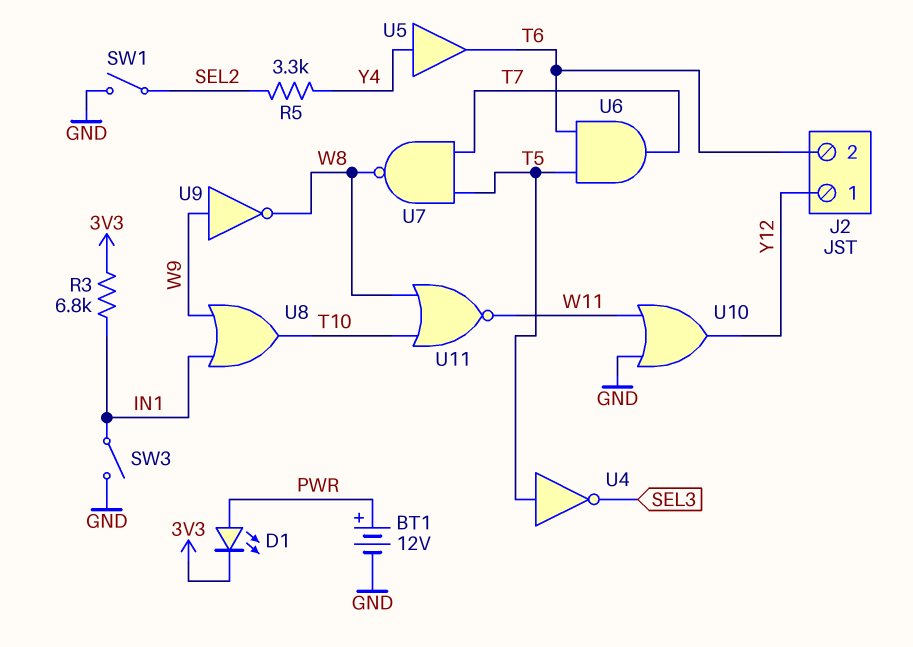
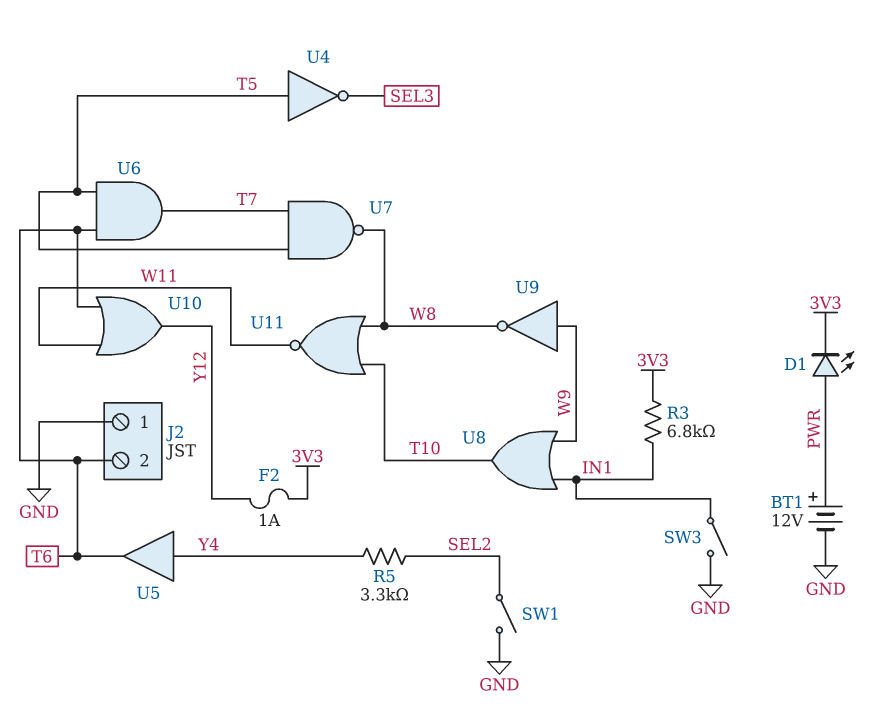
F2: none -> 1A (3V3, Y12)
J2 pin 1: Y12 -> GND
U10: OR (in GND, in W11, out Y12) -> OR (in T6, in W11, out Y12)

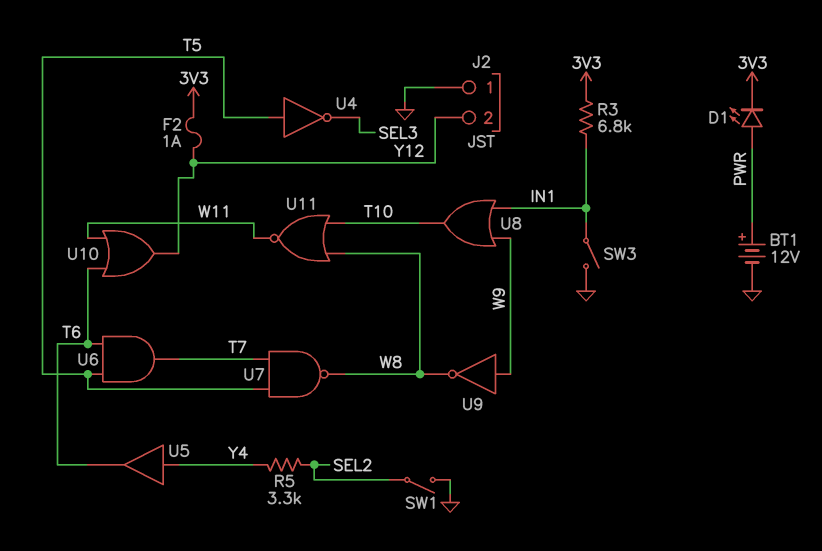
J2 pin 2: T6 -> Y12

